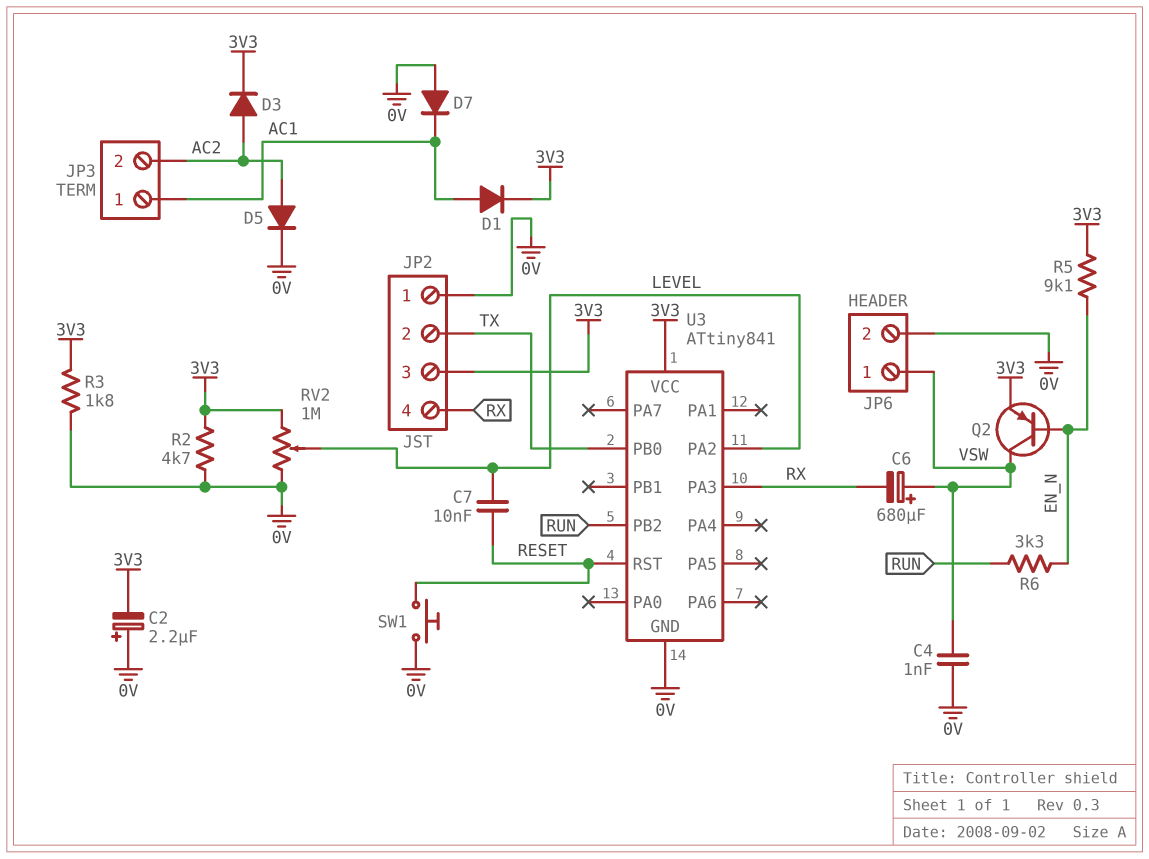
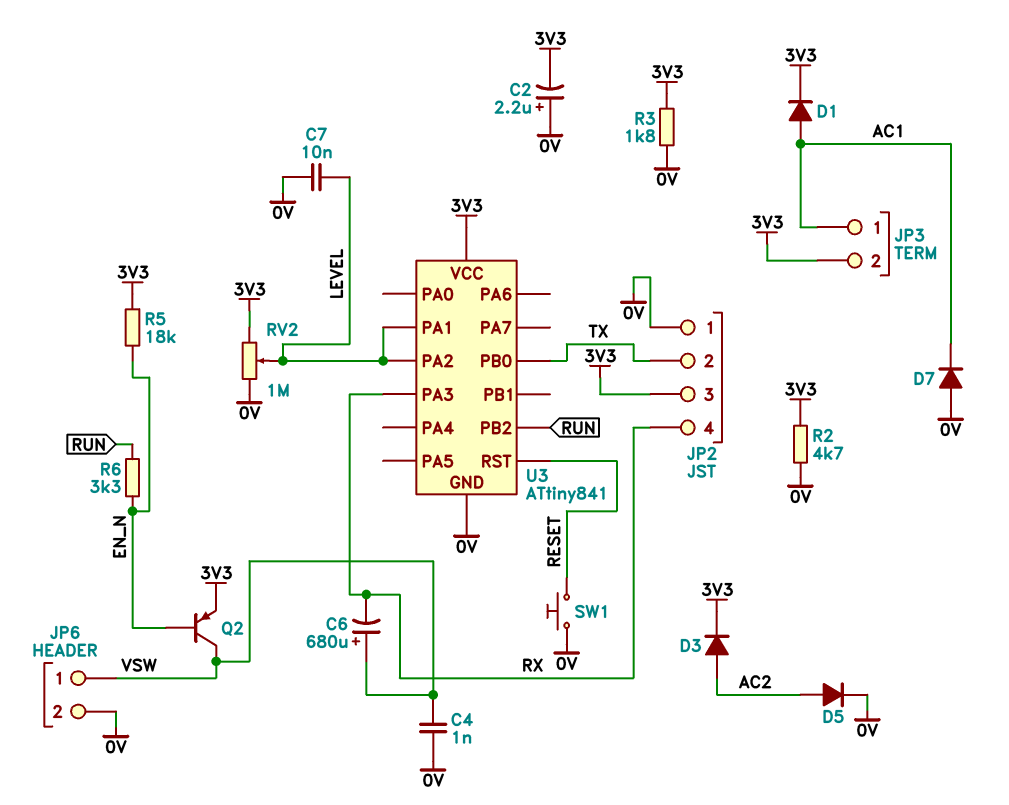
C7: 10nF (LEVEL, RESET) -> 10nF (0V, LEVEL)
JP3 pin 2: AC2 -> 3V3
R5: 9.1k (3V3, EN_N) -> 18k (3V3, EN_N)
U3 pin PA1: none -> LEVEL

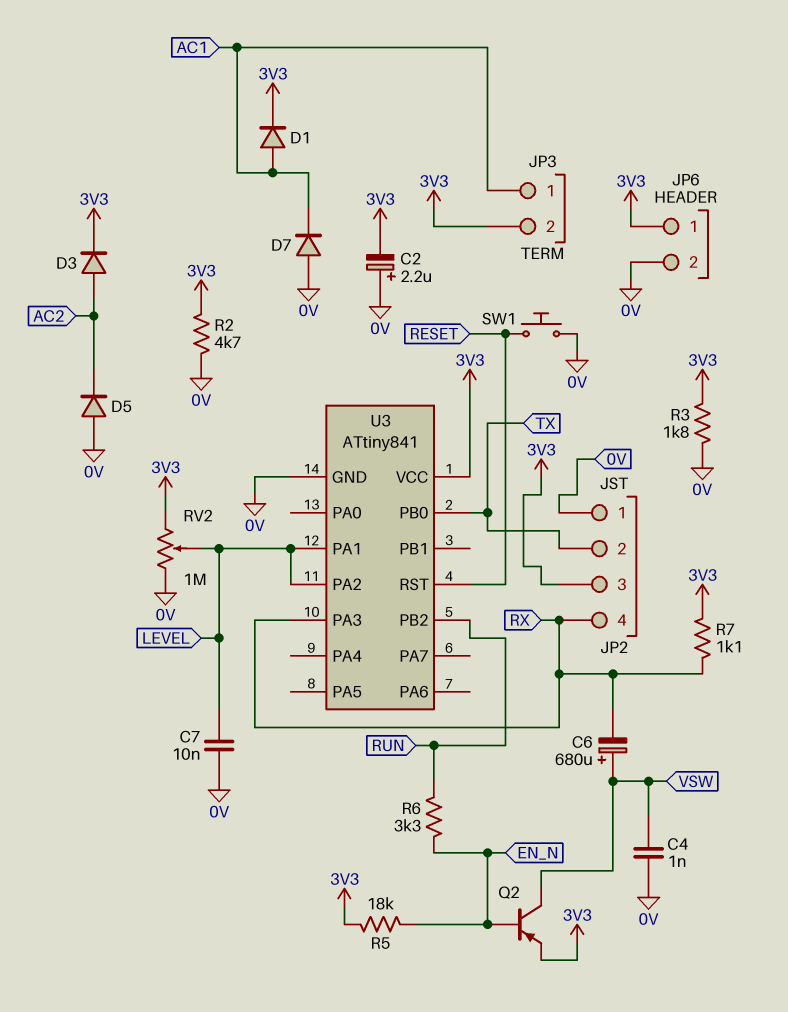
D5: diode (A AC2, K 0V) -> diode (A 0V, K AC2)
JP6 pin 1: VSW -> 3V3
R7: none -> 1.1k (3V3, RX)

